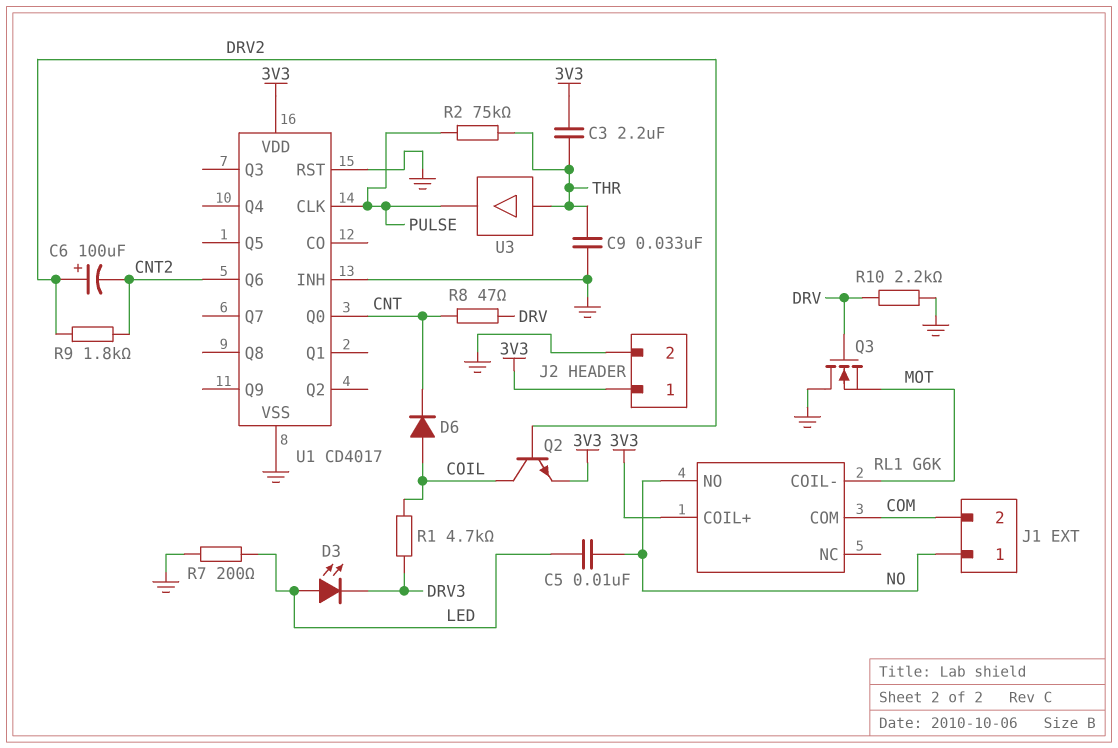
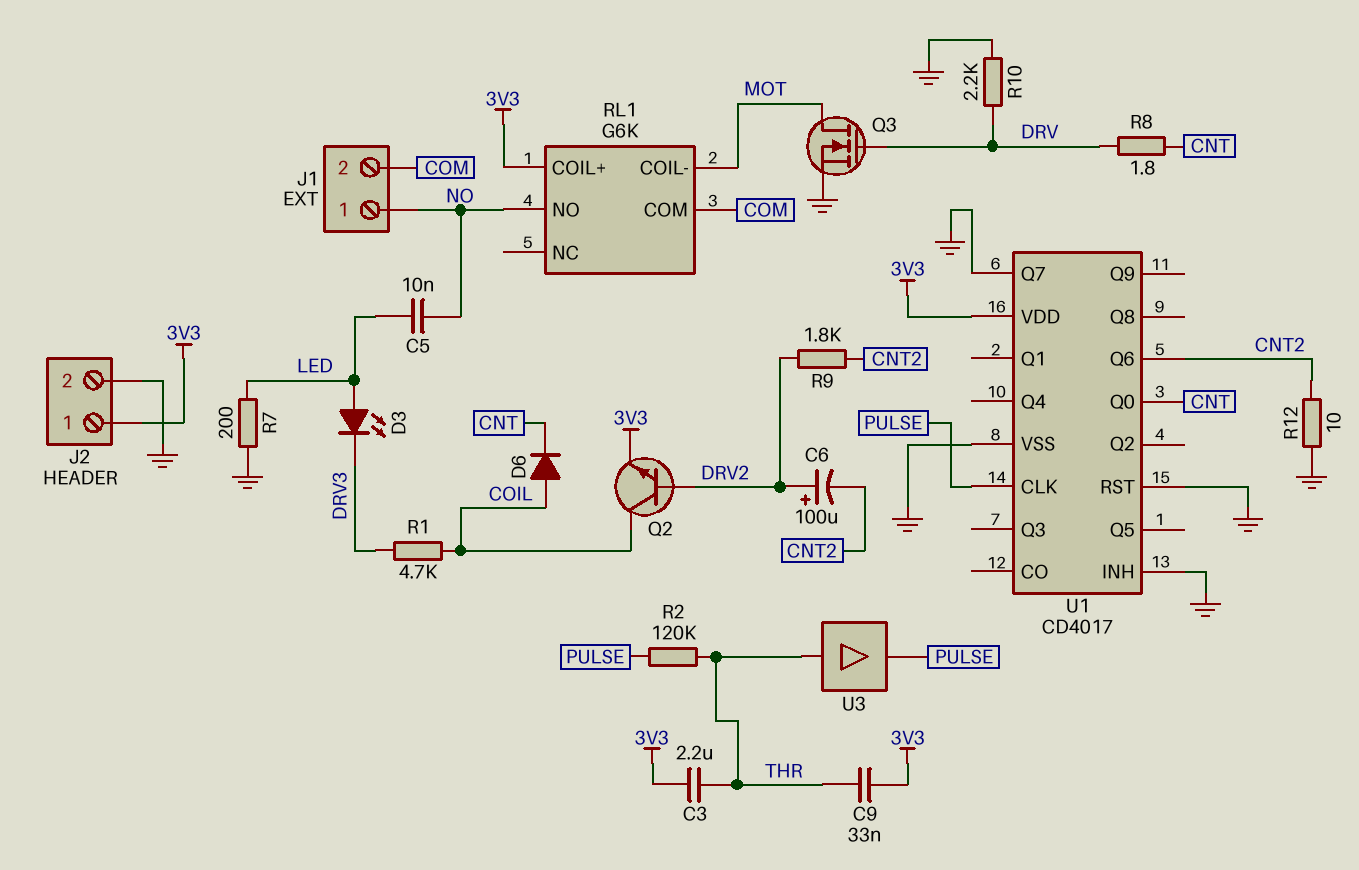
C9: 33nF (GND, THR) -> 33nF (3V3, THR)
Q3: NMOS (G DRV, D GND, S MOT) -> NMOS (G DRV, D MOT, S GND)
R2: 75k (PULSE, THR) -> 120k (PULSE, THR)
R8: 47 (CNT, DRV) -> 1.8 (CNT, DRV)
R12: none -> 10 (CNT2, GND)
U1 pin Q7: none -> GND

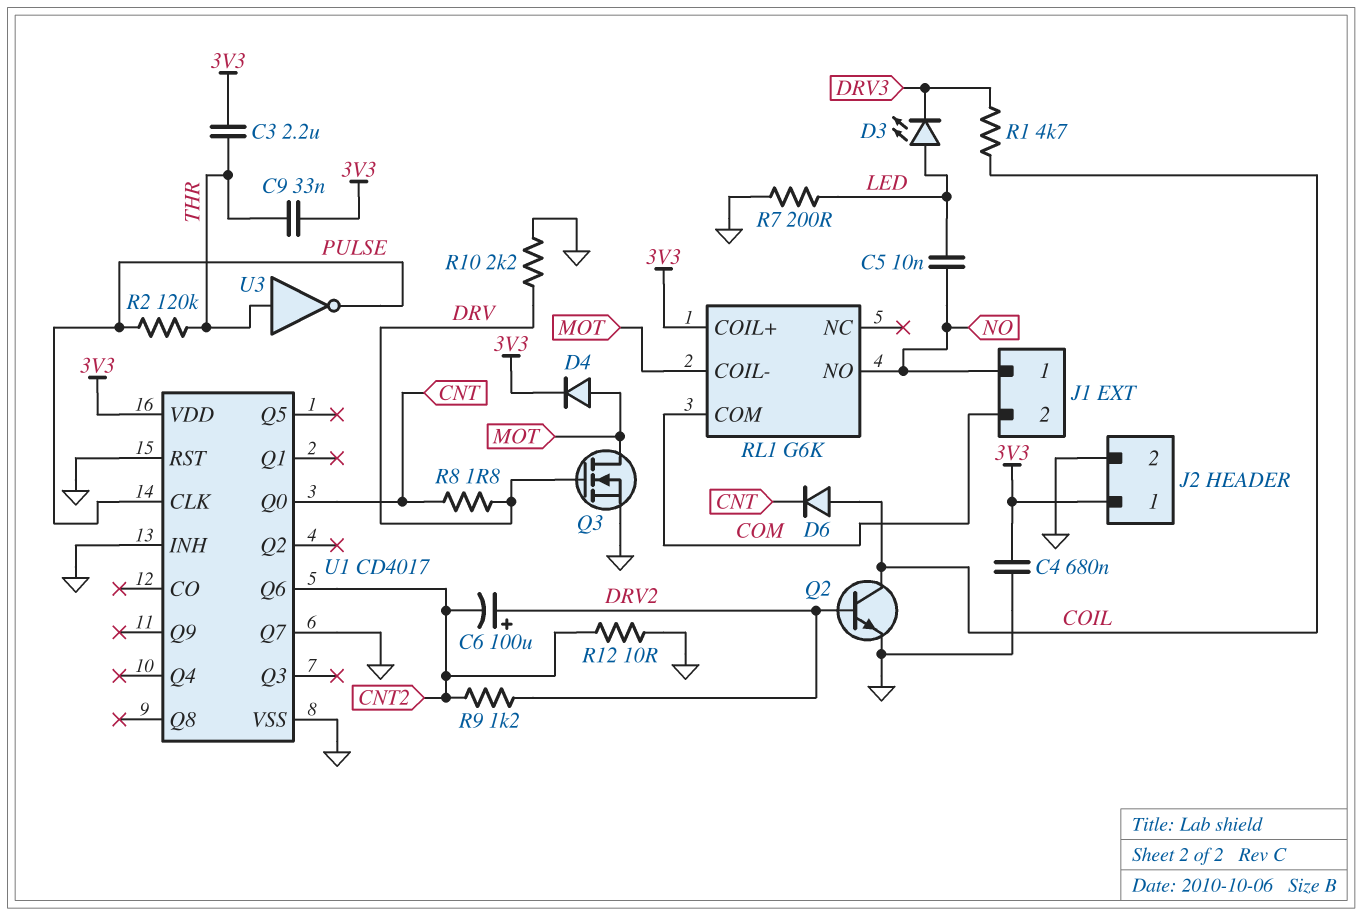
C4: none -> 680nF (3V3, GND)
D4: none -> diode (A MOT, K 3V3)
Q2: NPN (B DRV2, C COIL, E 3V3) -> NPN (B DRV2, C COIL, E GND)
R9: 1.8k (CNT2, DRV2) -> 1.2k (CNT2, DRV2)
U3: buffer (in THR, out PULSE) -> NOT (in THR, out PULSE)

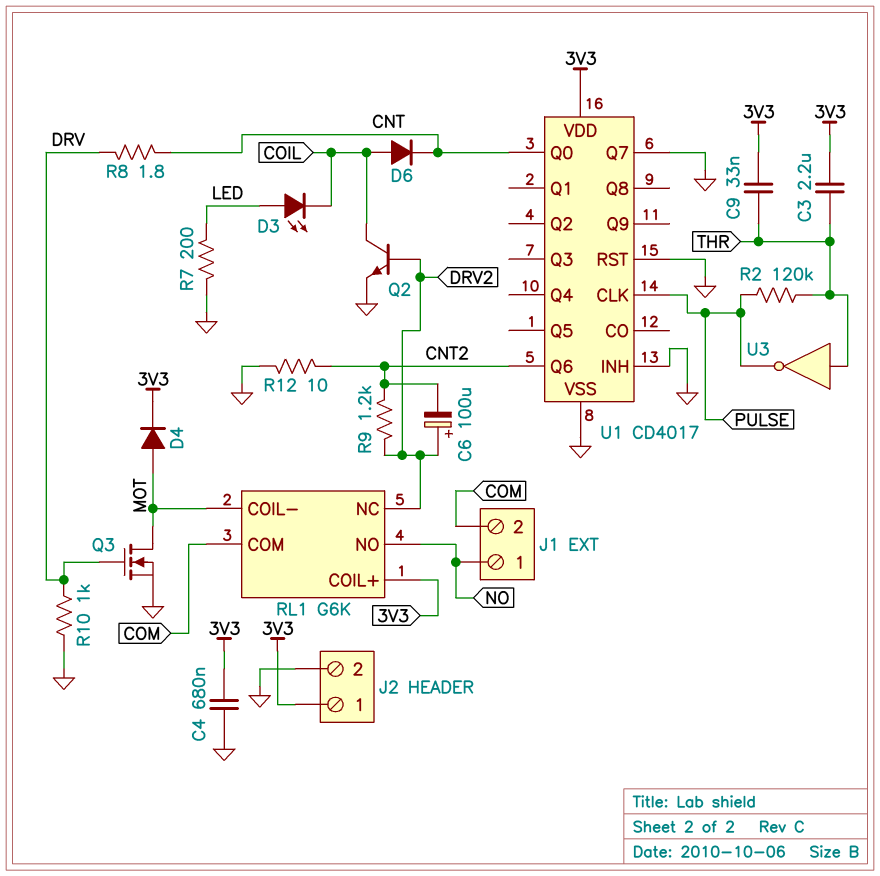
C5: 10nF (LED, NO) -> none
D3: LED (A LED, K DRV3) -> LED (A LED, K COIL)
R1: 4.7k (COIL, DRV3) -> none
R10: 2.2k (DRV, GND) -> 1k (DRV, GND)
RL1 pin NC: none -> DRV2

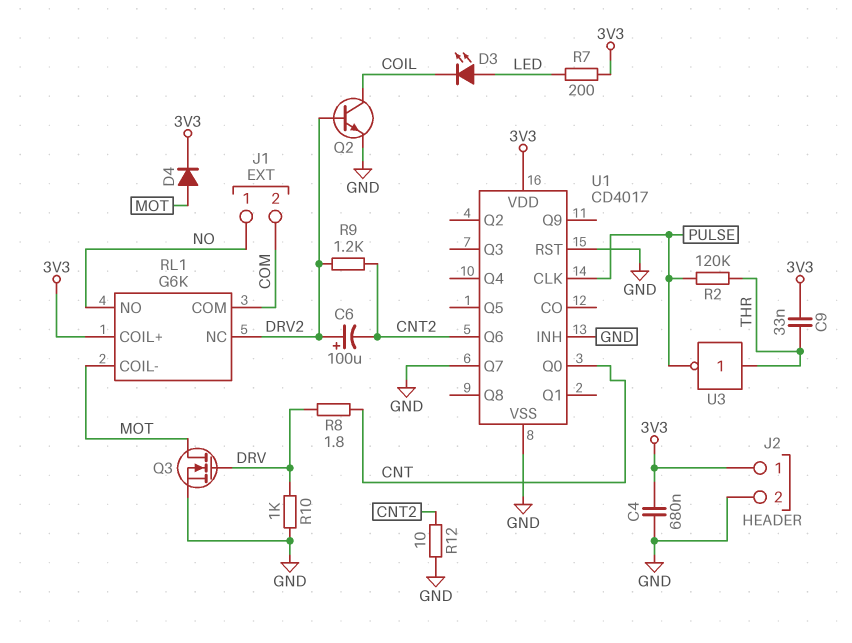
C3: 2.2uF (3V3, THR) -> none
D6: diode (A COIL, K CNT) -> none
R7: 200 (GND, LED) -> 200 (3V3, LED)

